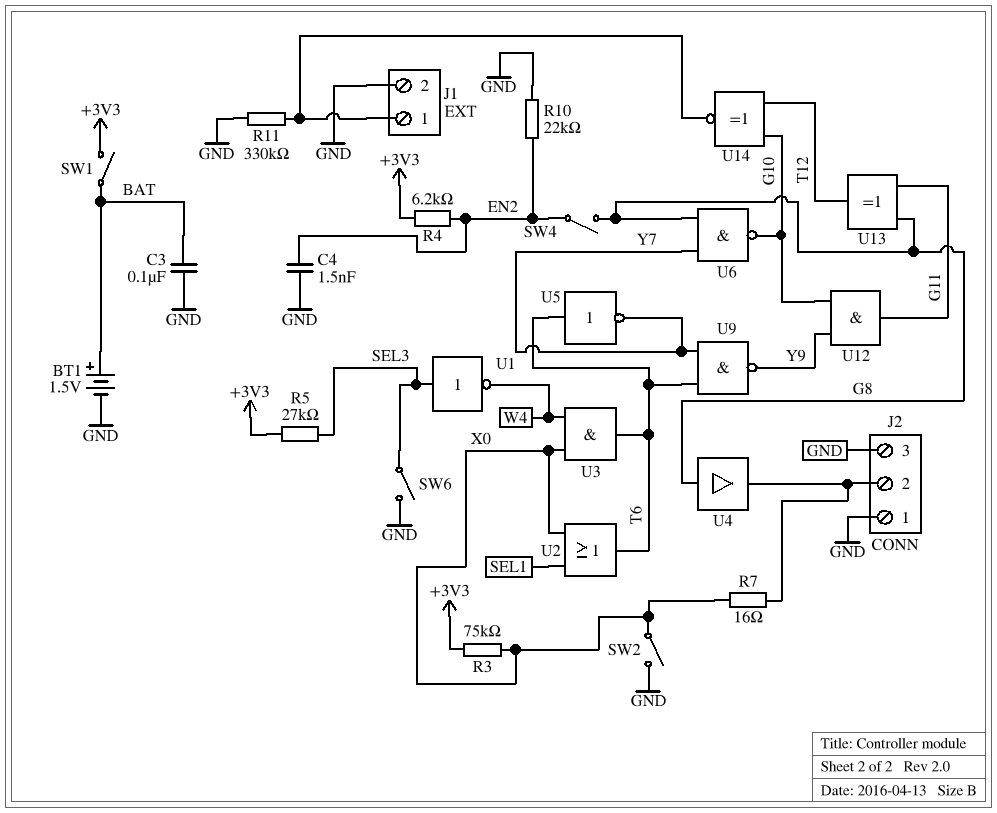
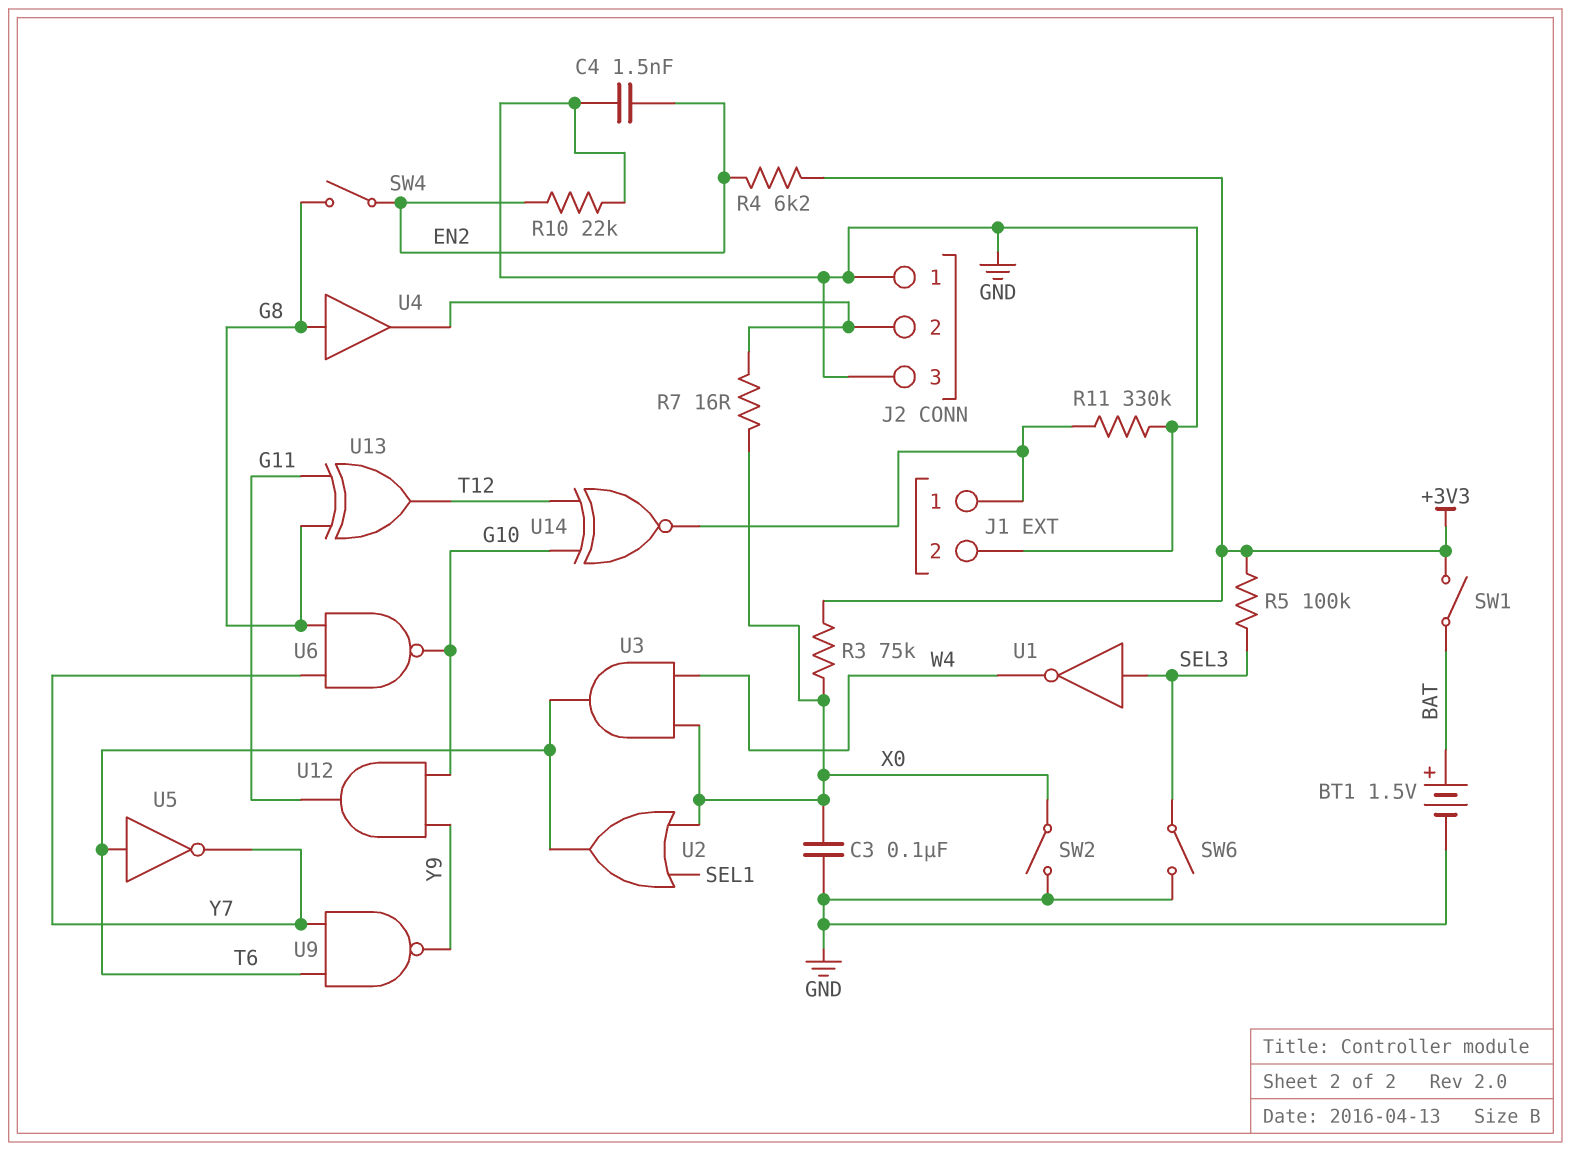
C3: 100nF (BAT, GND) -> 100nF (GND, X0)
R5: 27k (+3V3, SEL3) -> 100k (+3V3, SEL3)

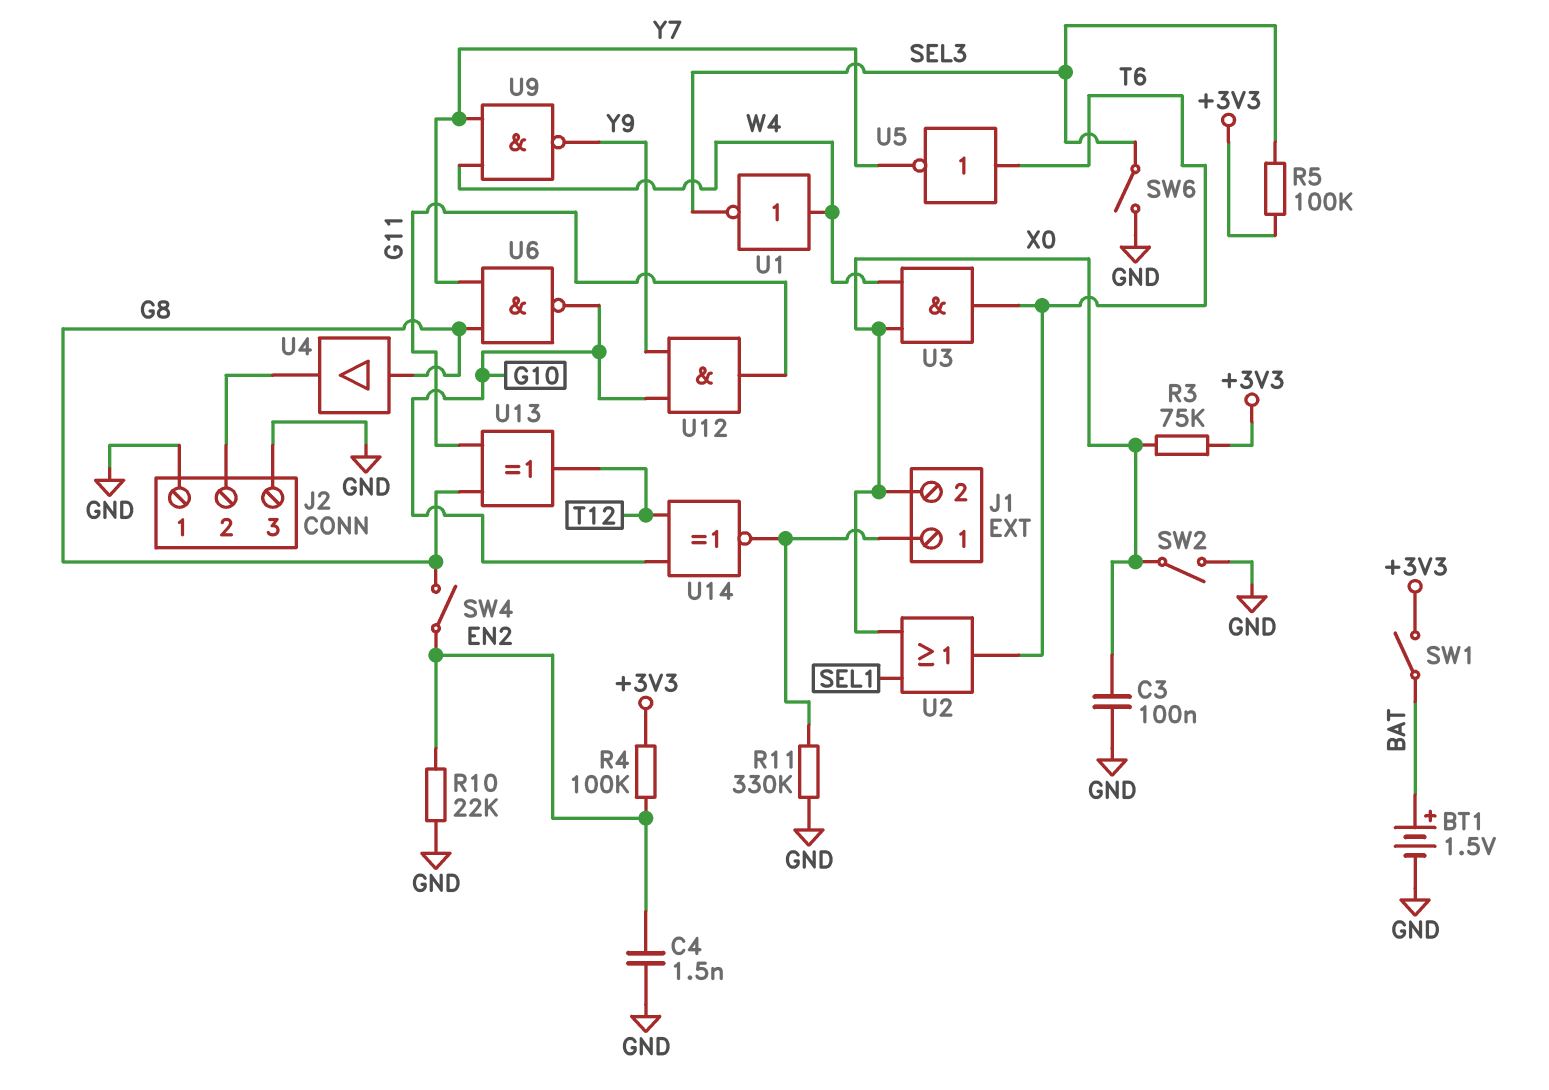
J1 pin 2: GND -> X0
R4: 6.2k (+3V3, EN2) -> 100k (+3V3, EN2)
R7: 16 (J2/2, X0) -> none
U1: NOT (in SEL3, out W4) -> NOT (in W4, out SEL3)
U9: NAND (in T6, in Y7, out Y9) -> NAND (in W4, in Y7, out Y9)

